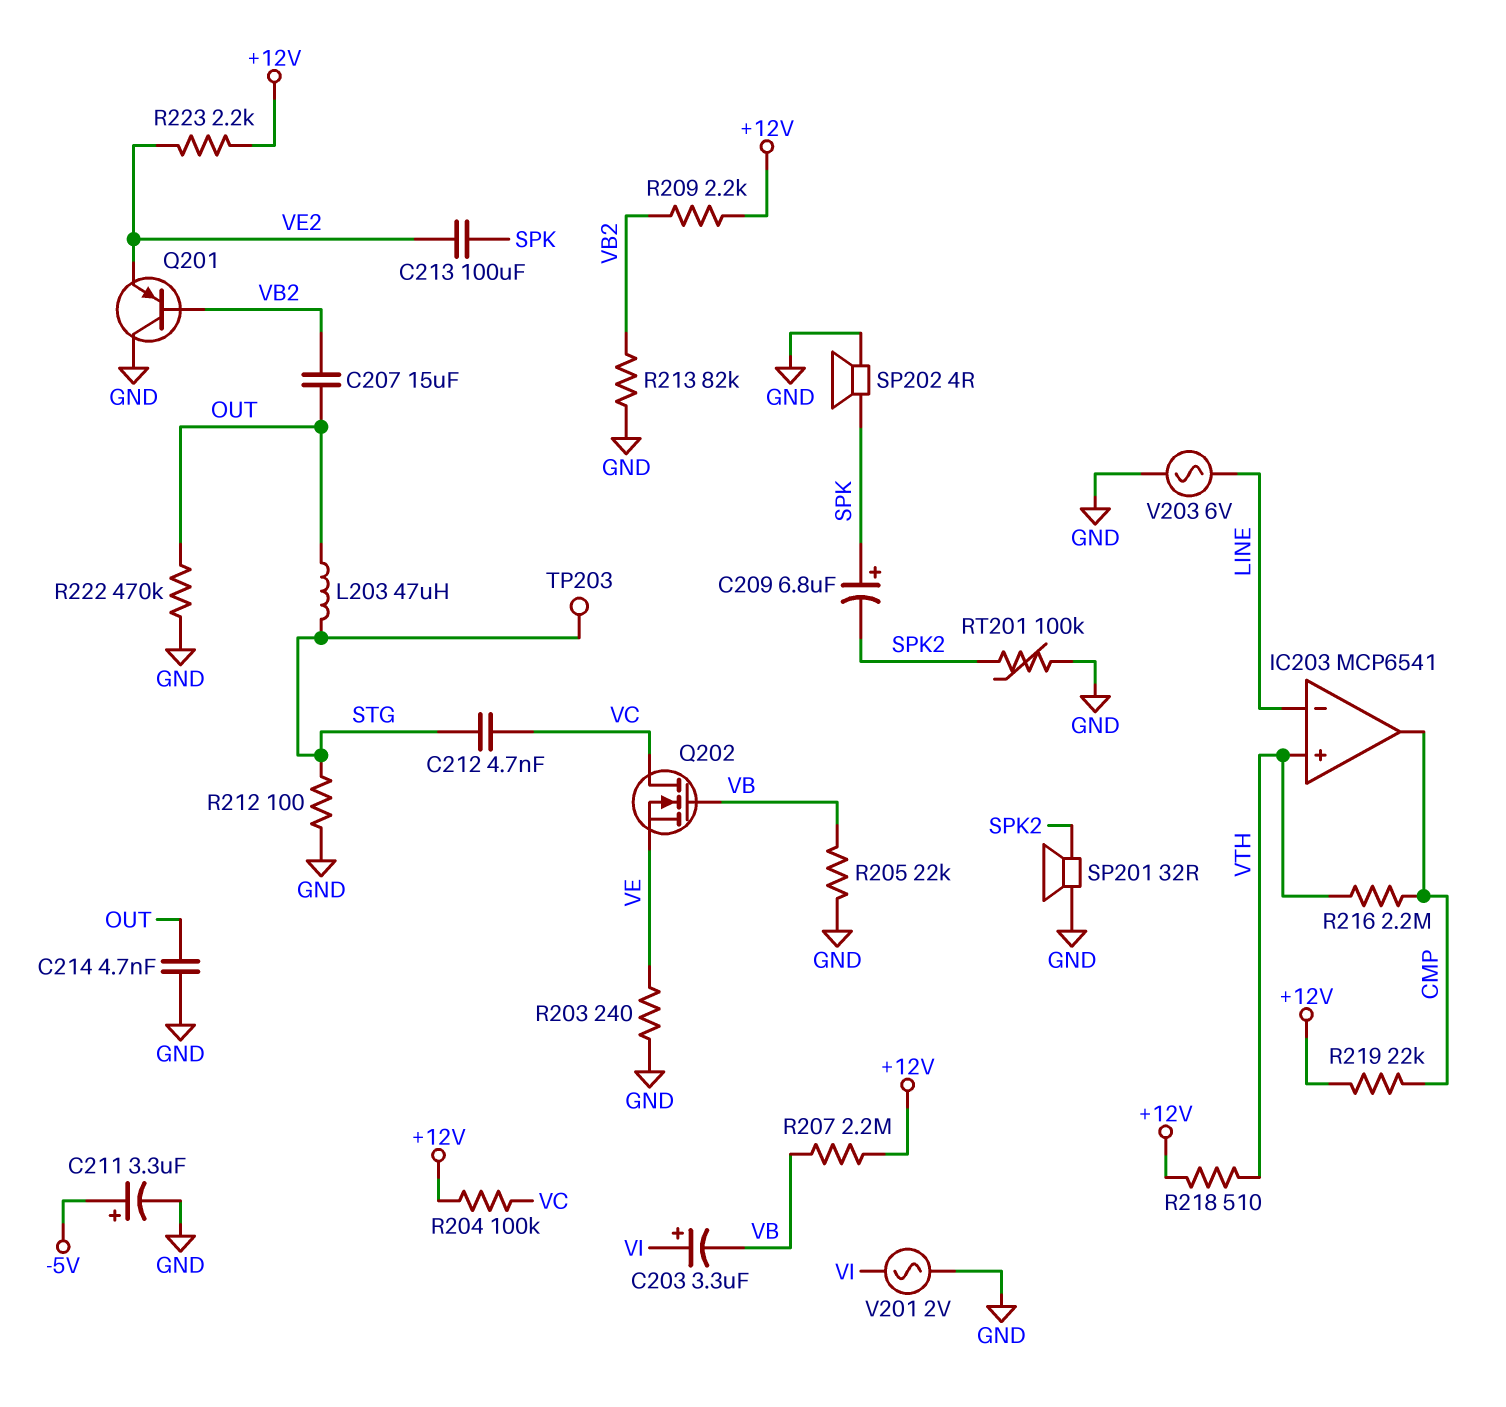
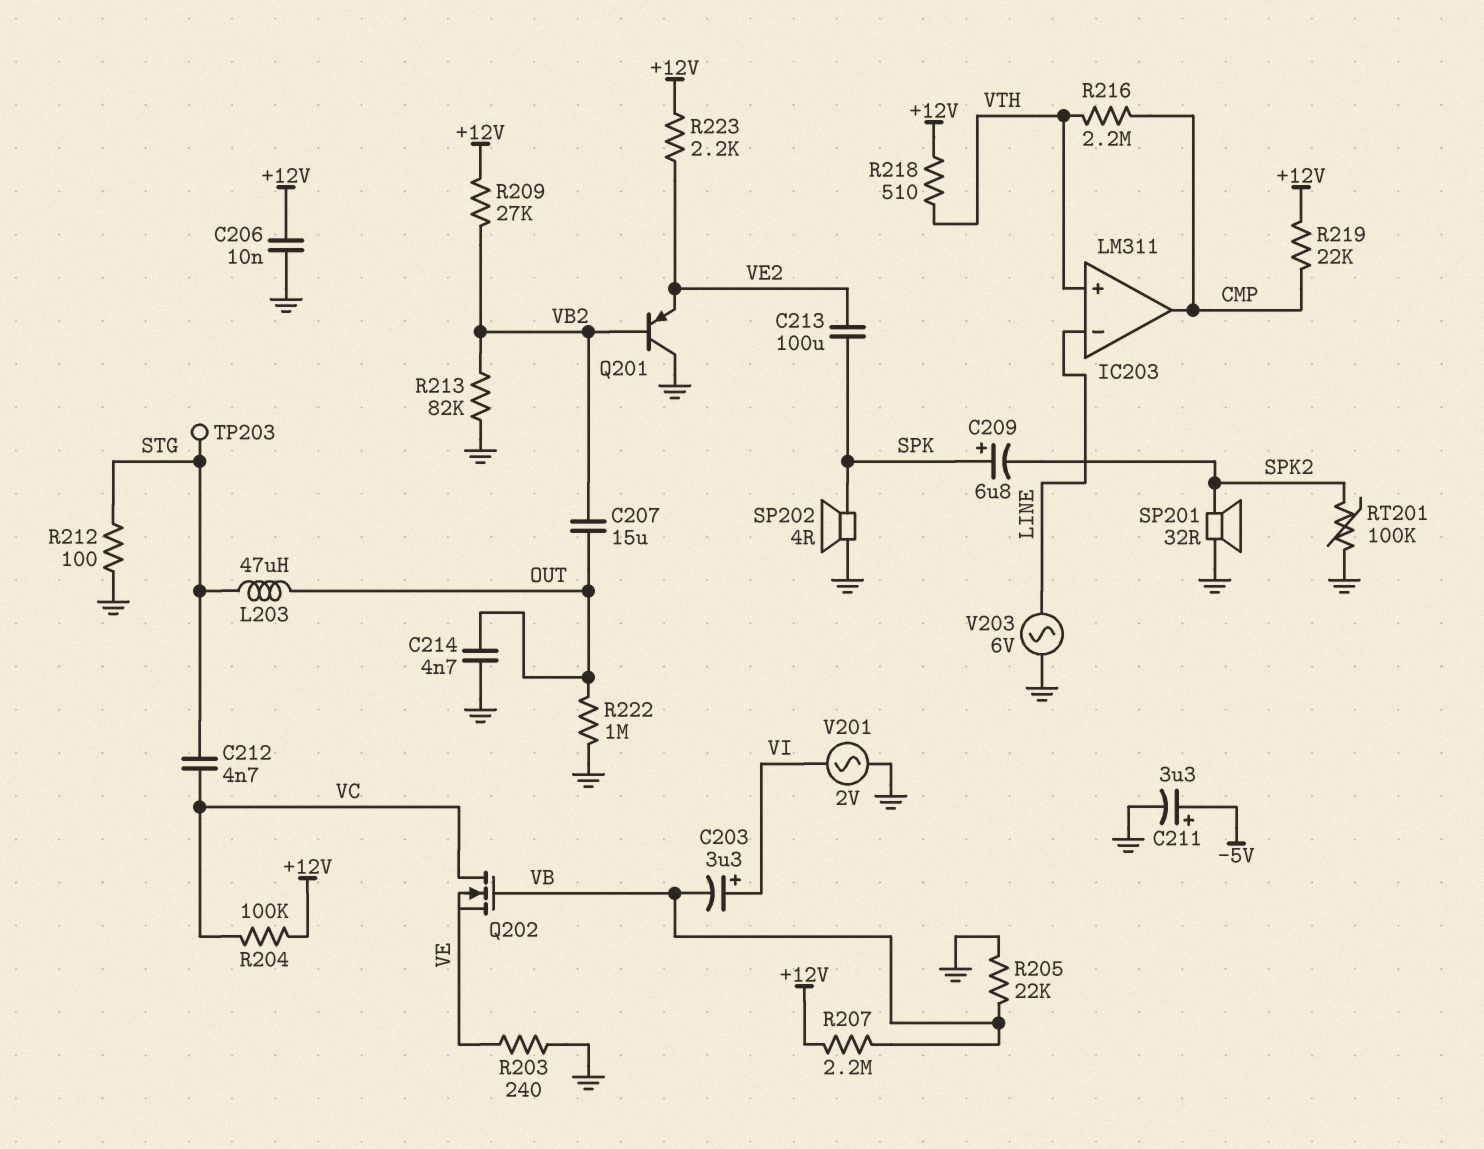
C206: none -> 10nF (+12V, GND)
IC203: MCP6541 -> LM311
R209: 2.2k (+12V, VB2) -> 27k (+12V, VB2)
R222: 470k (GND, OUT) -> 1M (GND, OUT)

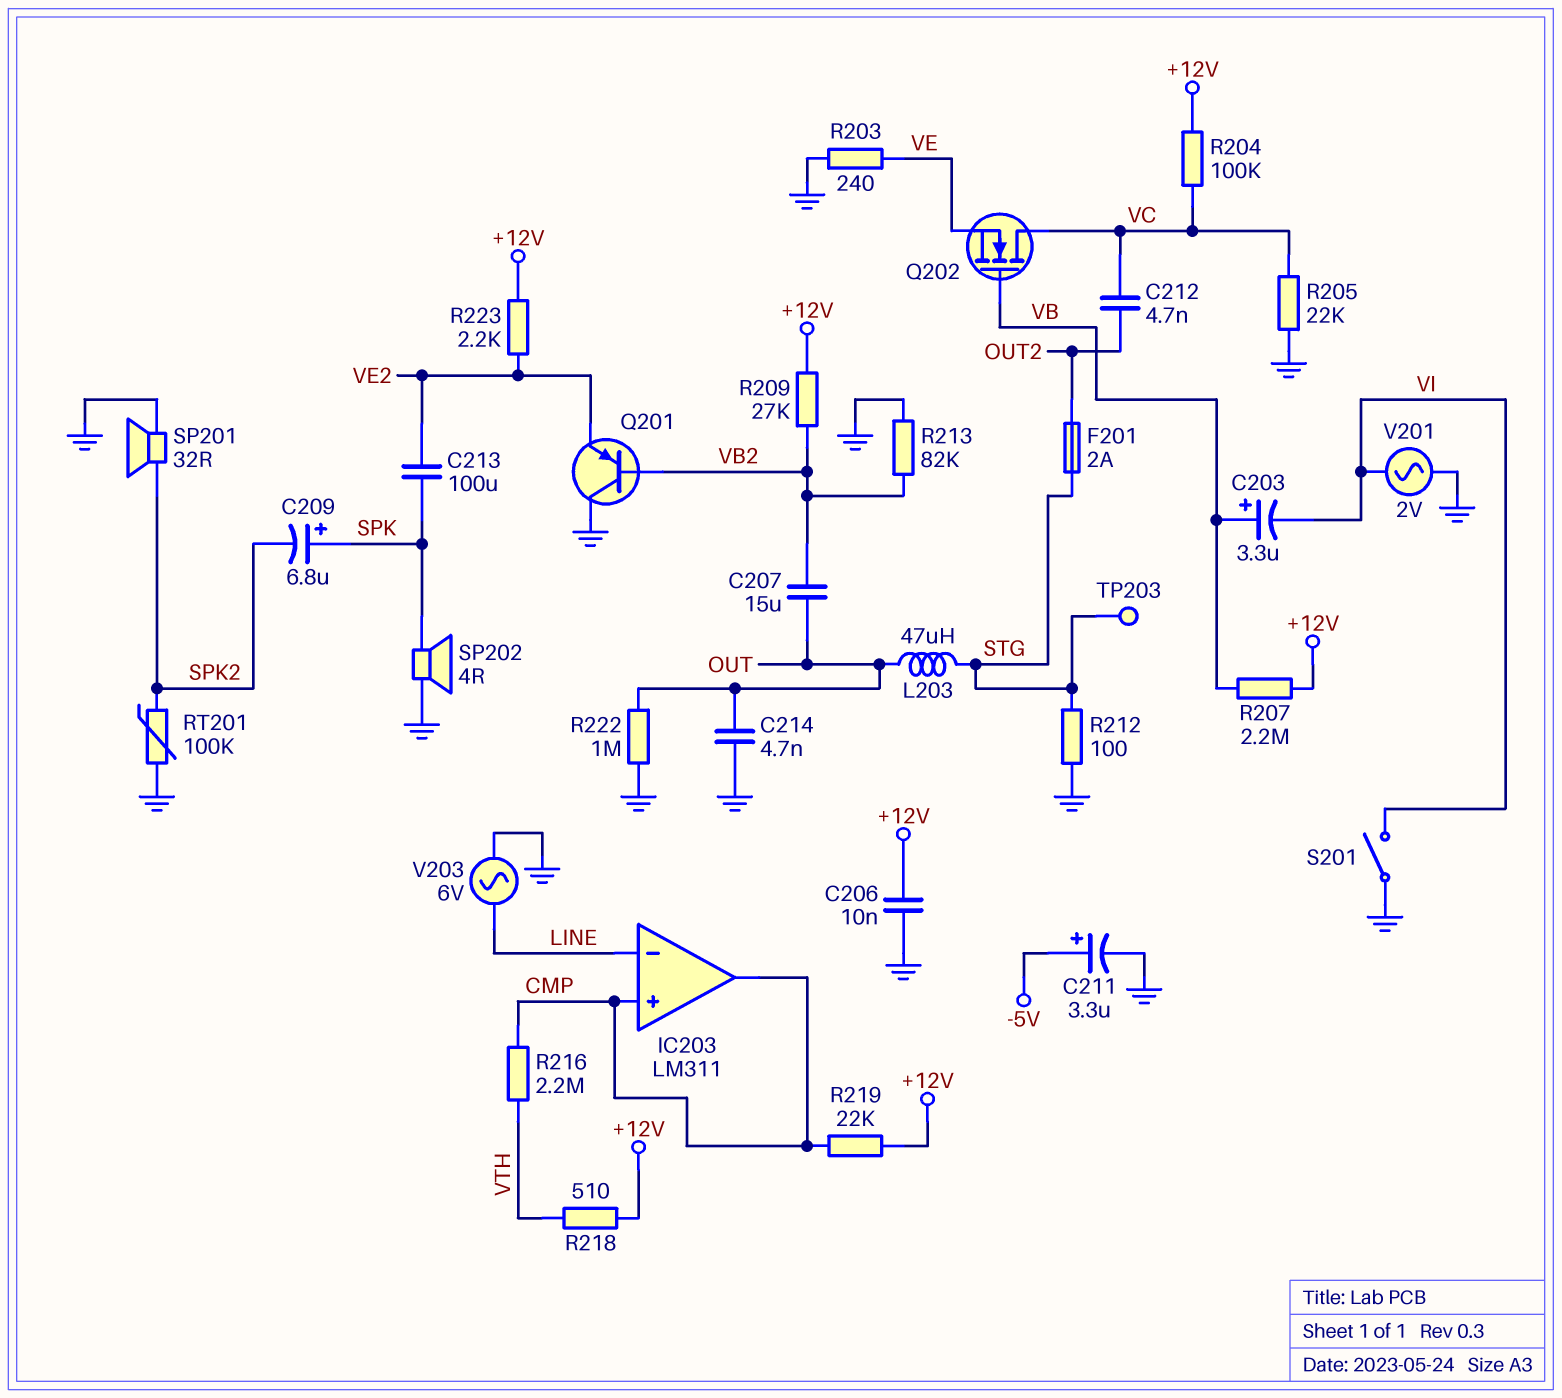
C203: 3.3uF (plus VI, minus VB) -> 3.3uF (plus VB, minus VI)
C212: 4.7nF (STG, VC) -> 4.7nF (OUT2, VC)
F201: none -> 2A (OUT2, STG)
IC203 pin in+: VTH -> CMP
R205: 22k (GND, VB) -> 22k (GND, VC)
S201: none -> switch (GND, VI)

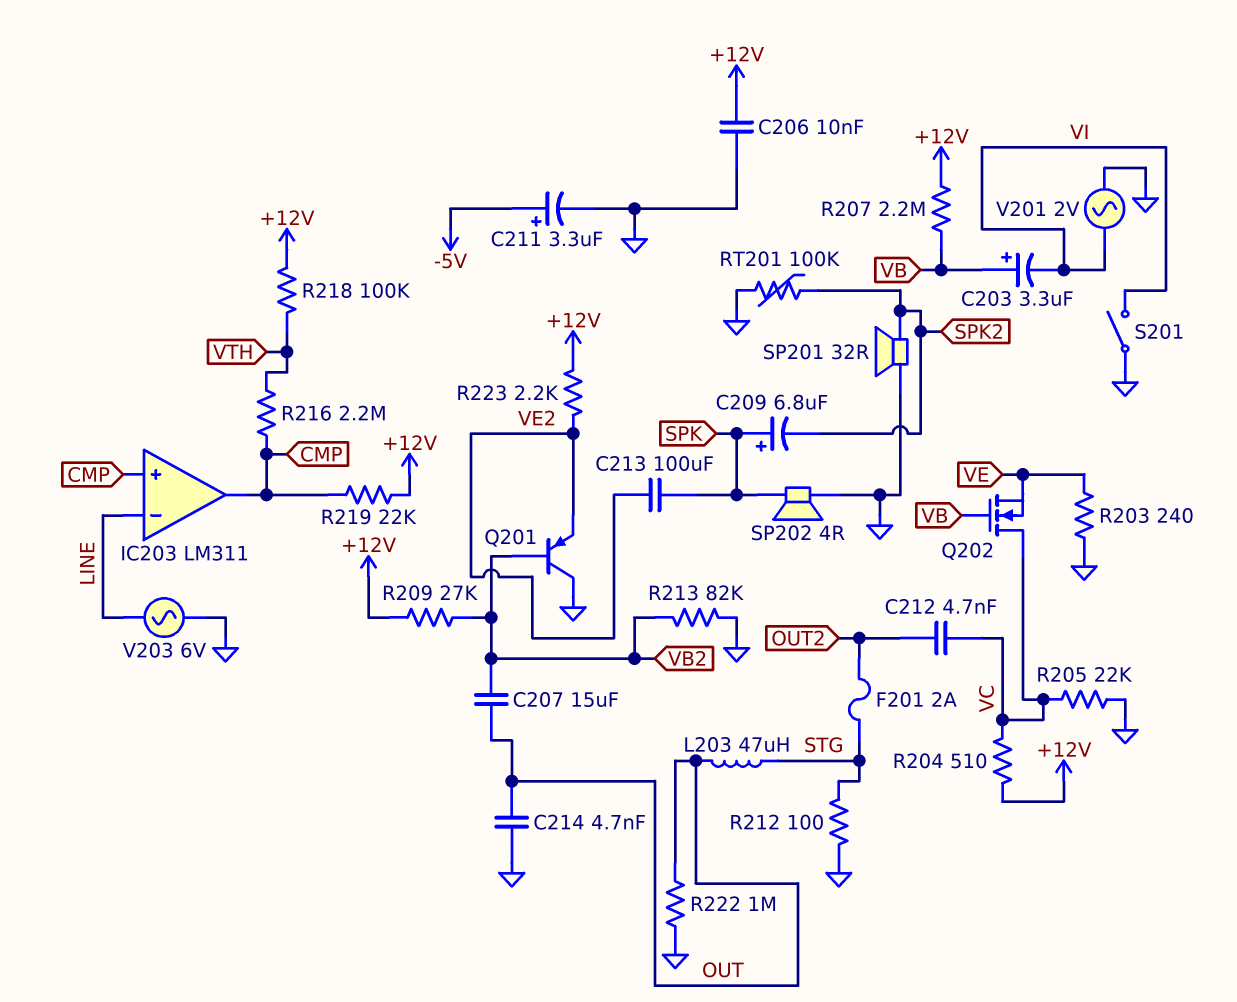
R204: 100k (+12V, VC) -> 510 (+12V, VC)
R218: 510 (+12V, VTH) -> 100k (+12V, VTH)
TP203: test point (STG) -> none

